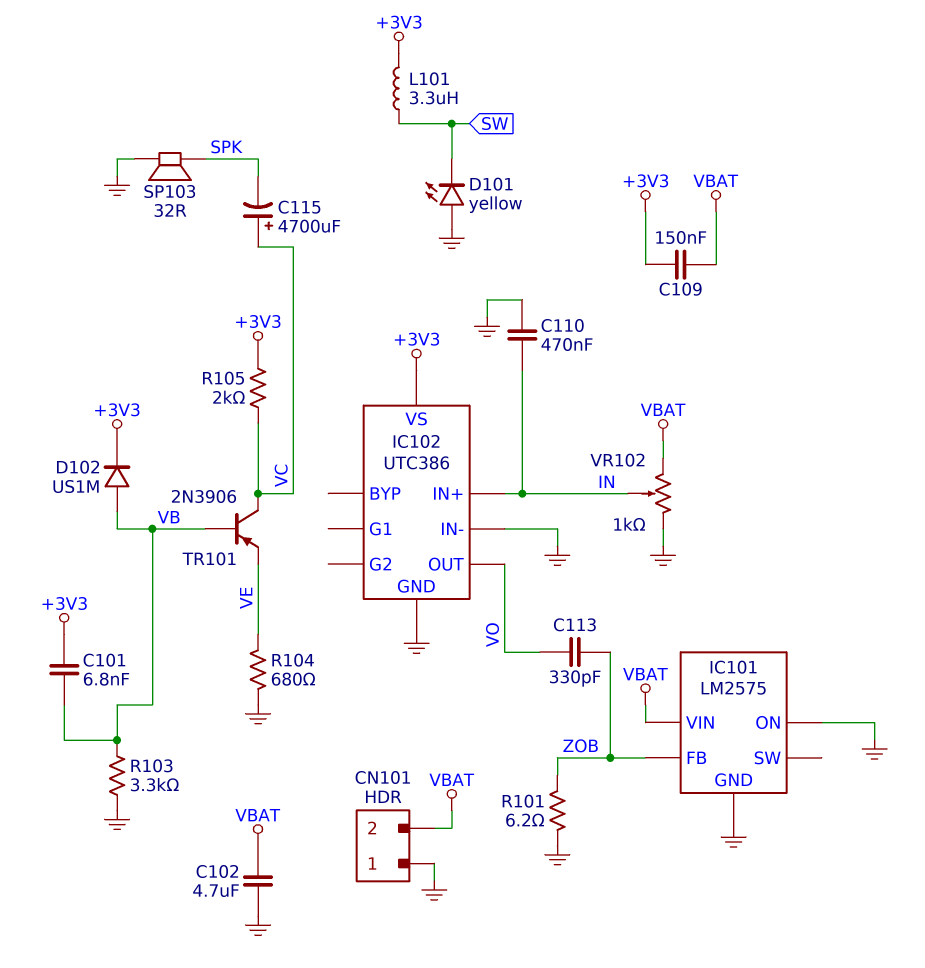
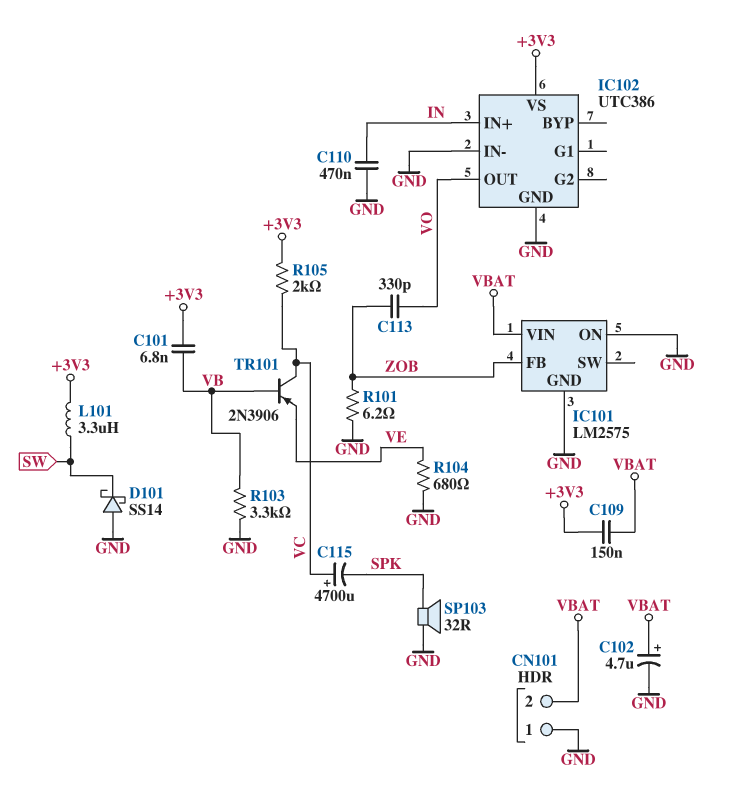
C102: 4.7uF (GND, VBAT) -> 4.7uF (plus VBAT, minus GND)
D101: LED yellow (A GND, K SW) -> schottky SS14 (A GND, K SW)
D102: diode US1M (A VB, K +3V3) -> none
VR102: 1k (GND, VBAT, wiper IN) -> none

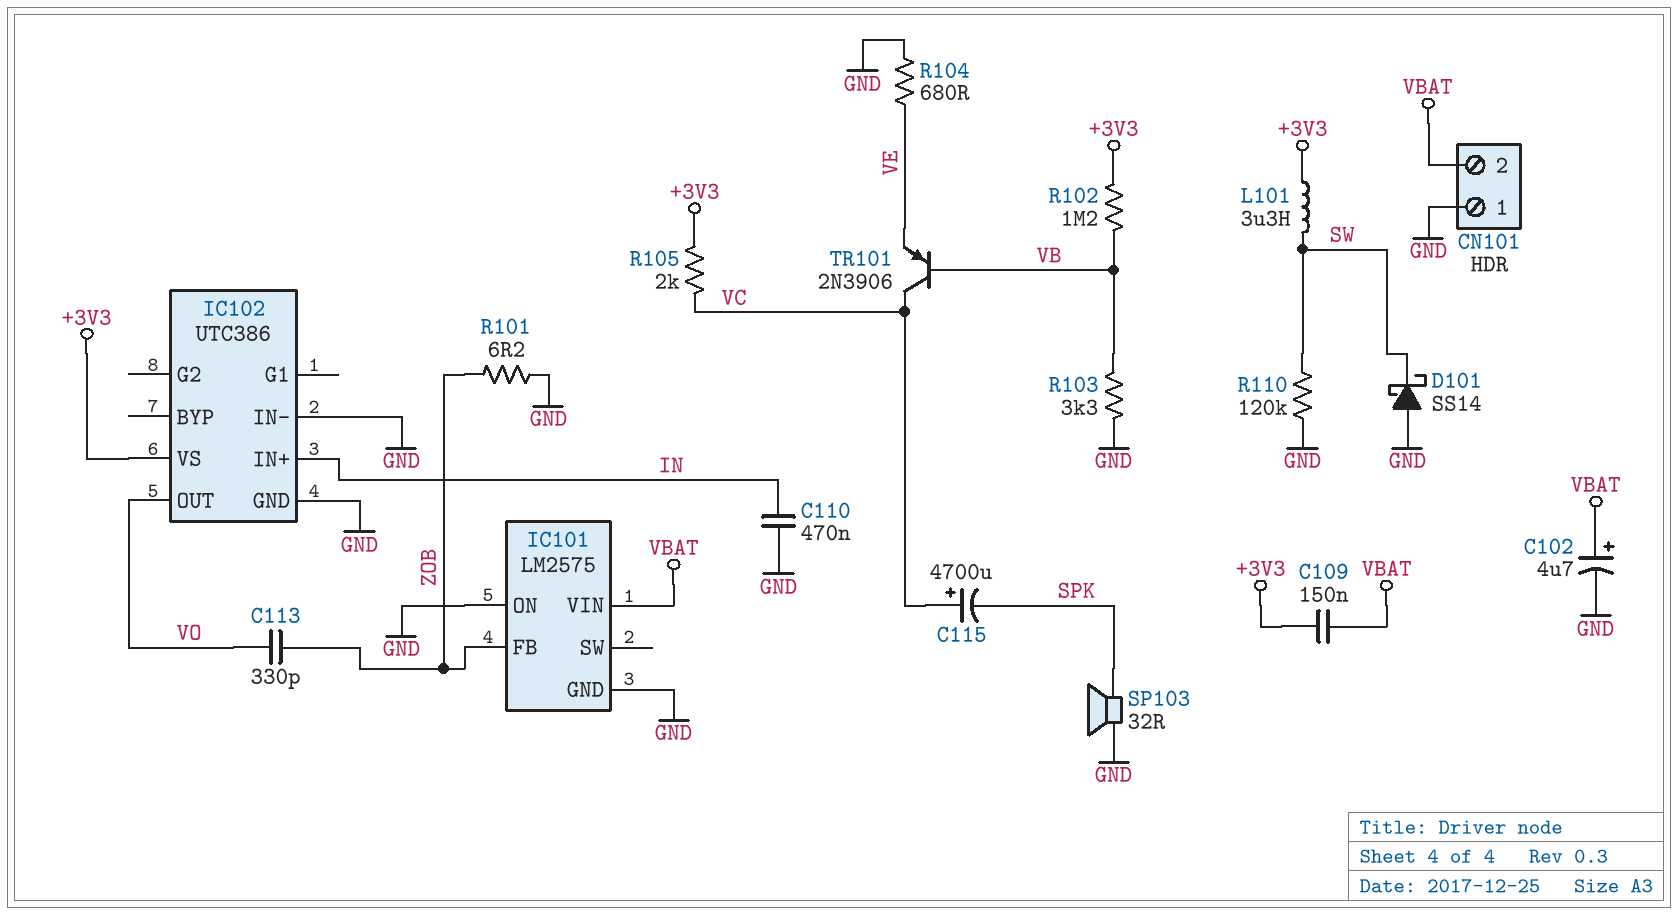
C101: 6.8nF (+3V3, VB) -> none
R102: none -> 1.2M (+3V3, VB)
R110: none -> 120k (GND, SW)

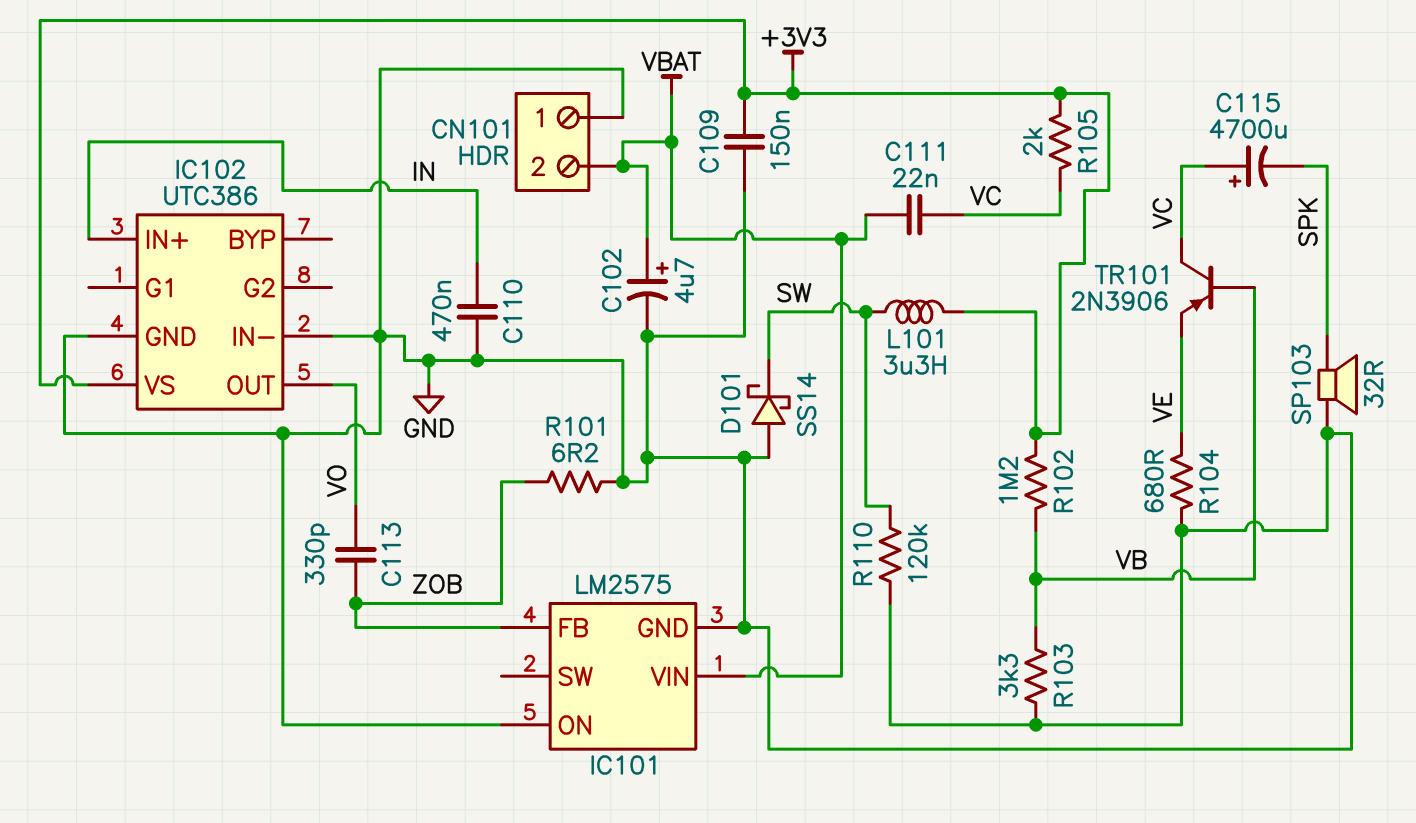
C109: 150nF (+3V3, VBAT) -> 150nF (+3V3, GND)
C111: none -> 22nF (VBAT, VC)

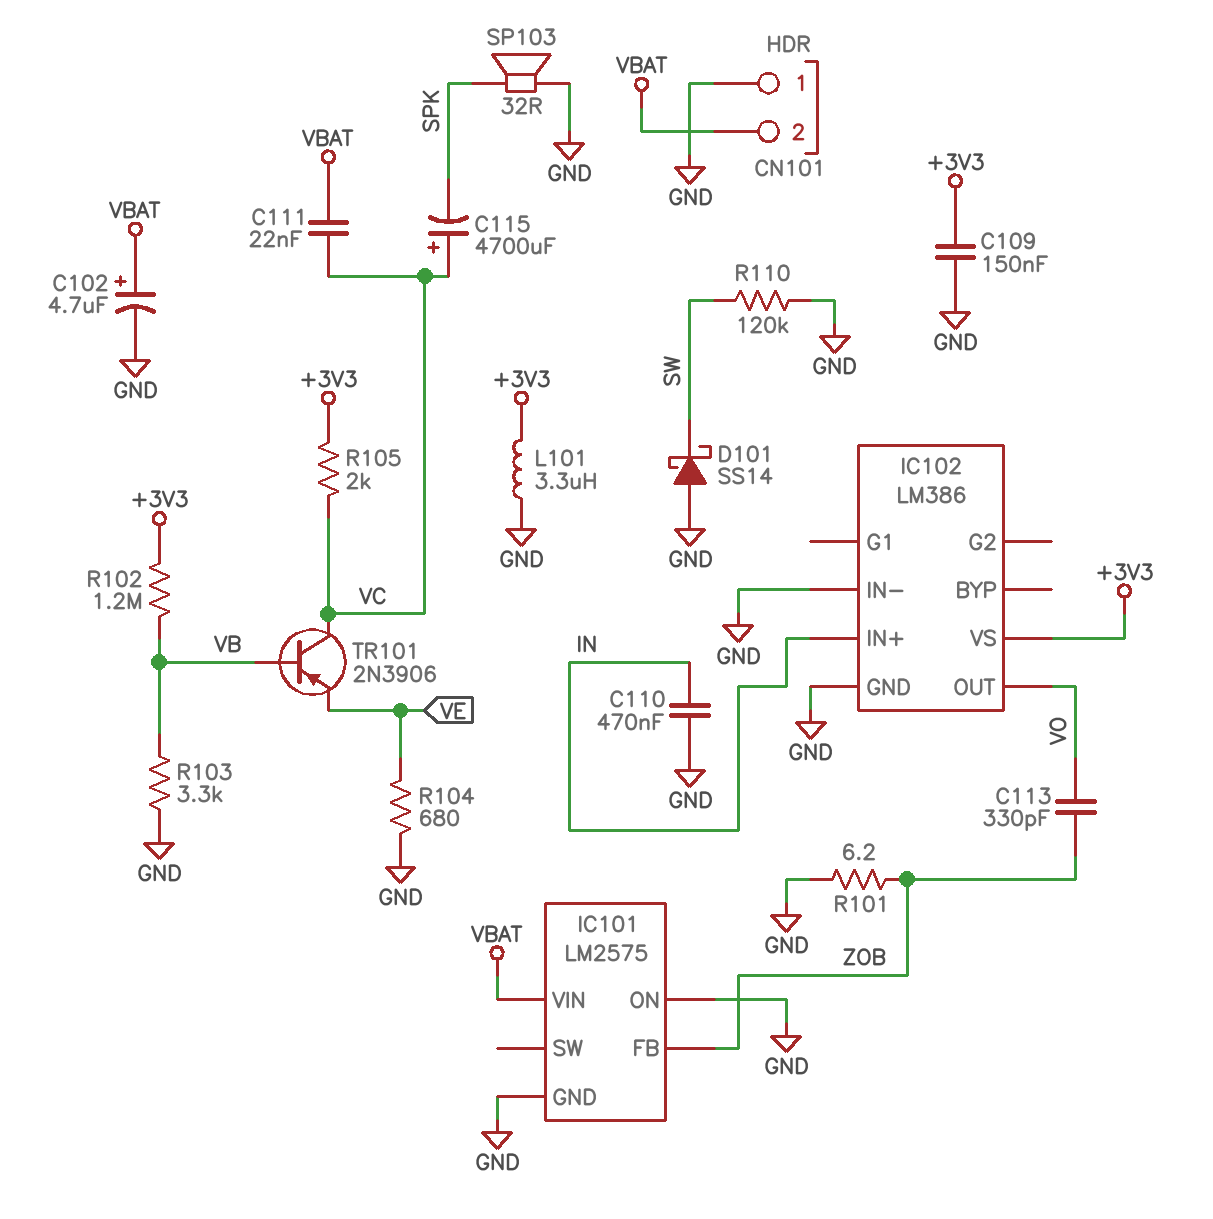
IC102: UTC386 -> LM386
L101: 3.3uH (+3V3, SW) -> 3.3uH (+3V3, GND)

